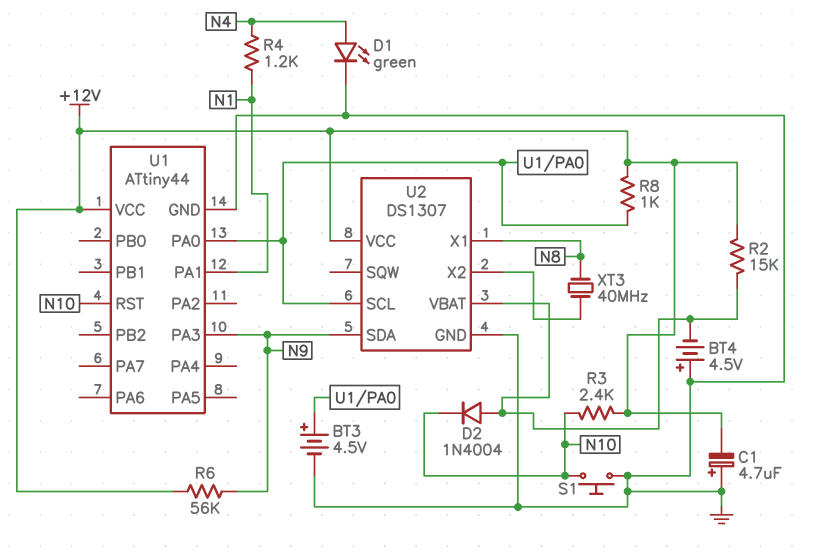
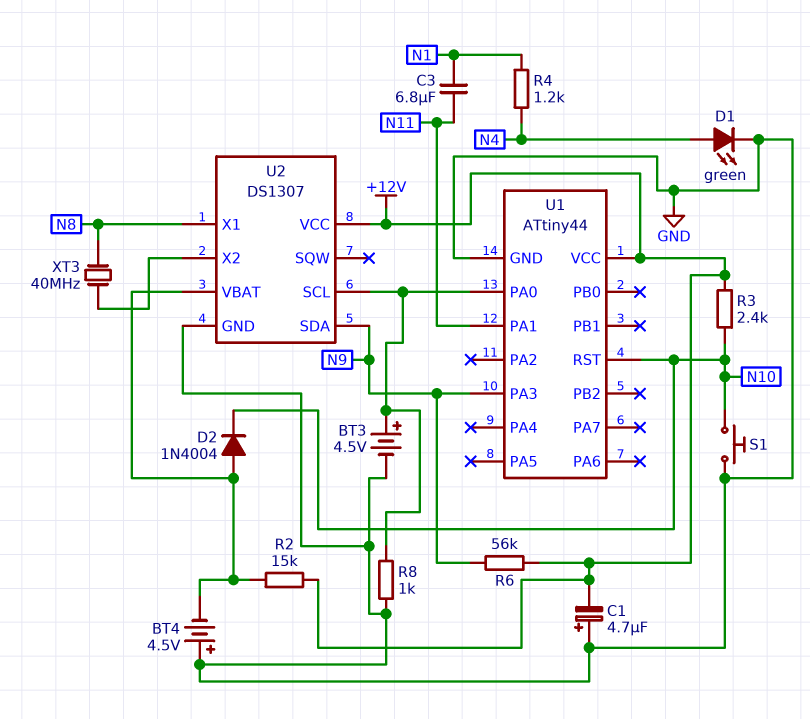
C3: none -> 6.8uF (N1, N11)
R8: 1k (+12V, U1/PA0) -> 1k (GND, U1/PA0)
U1 pin PA1: N1 -> N11

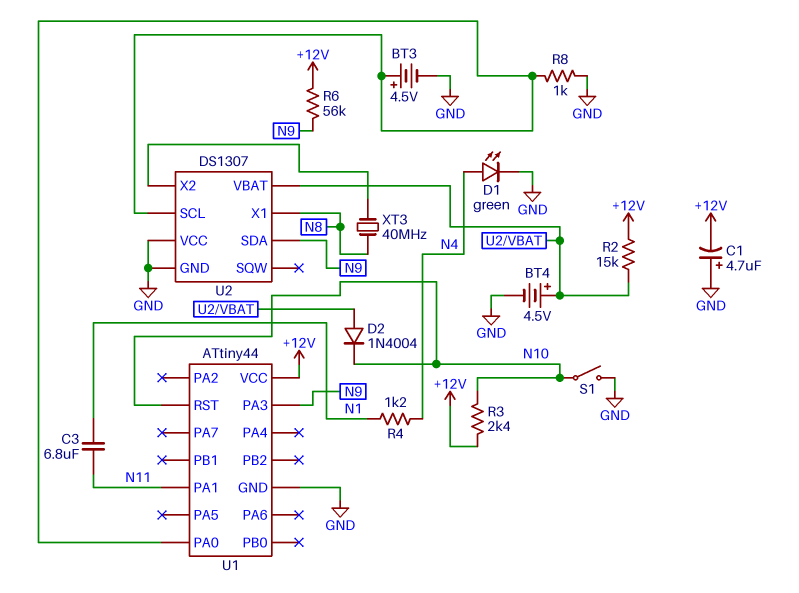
BT4: 4.5V (plus GND, minus U2/VBAT) -> 4.5V (plus U2/VBAT, minus GND)
S1: button (GND, N10) -> switch (GND, N10)
U2 pin VCC: +12V -> GND

